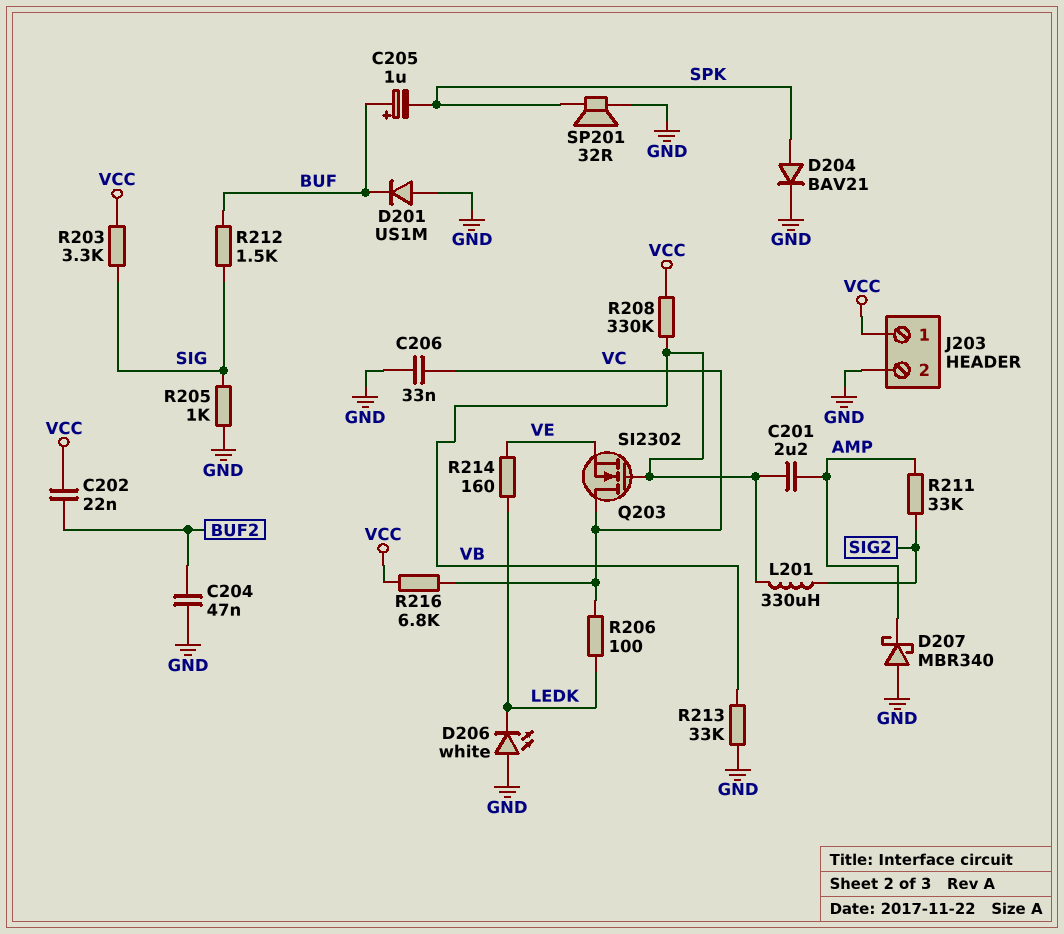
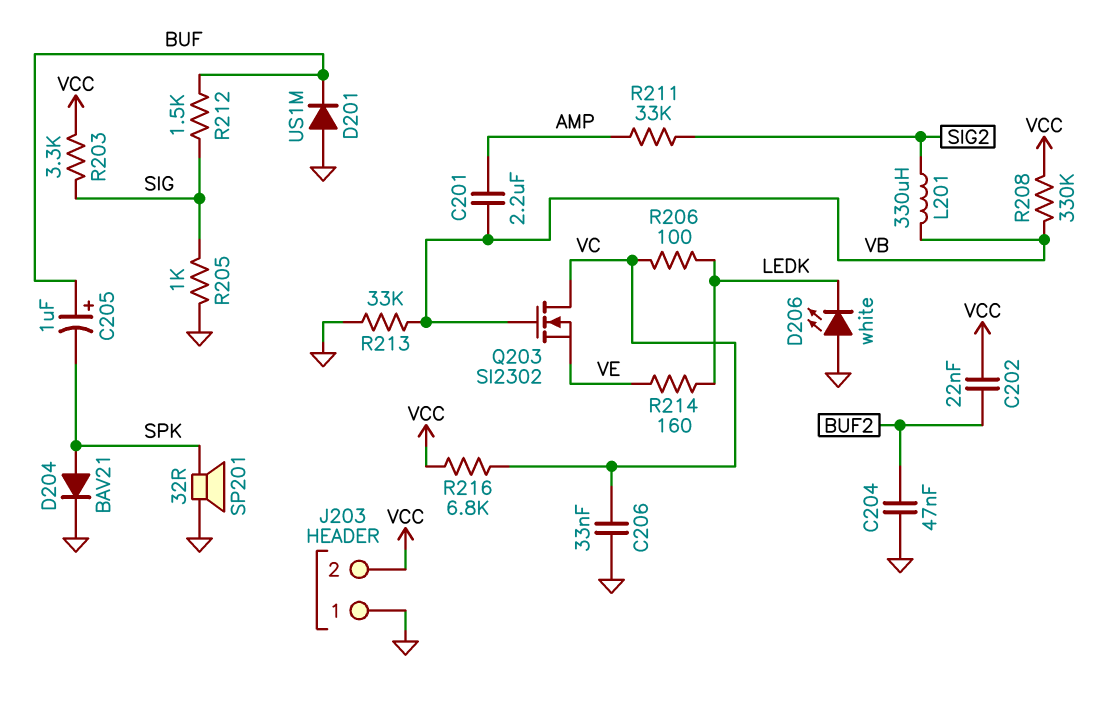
D207: schottky MBR340 (A GND, K AMP) -> none
J203 pin 1: VCC -> GND
J203 pin 2: GND -> VCC

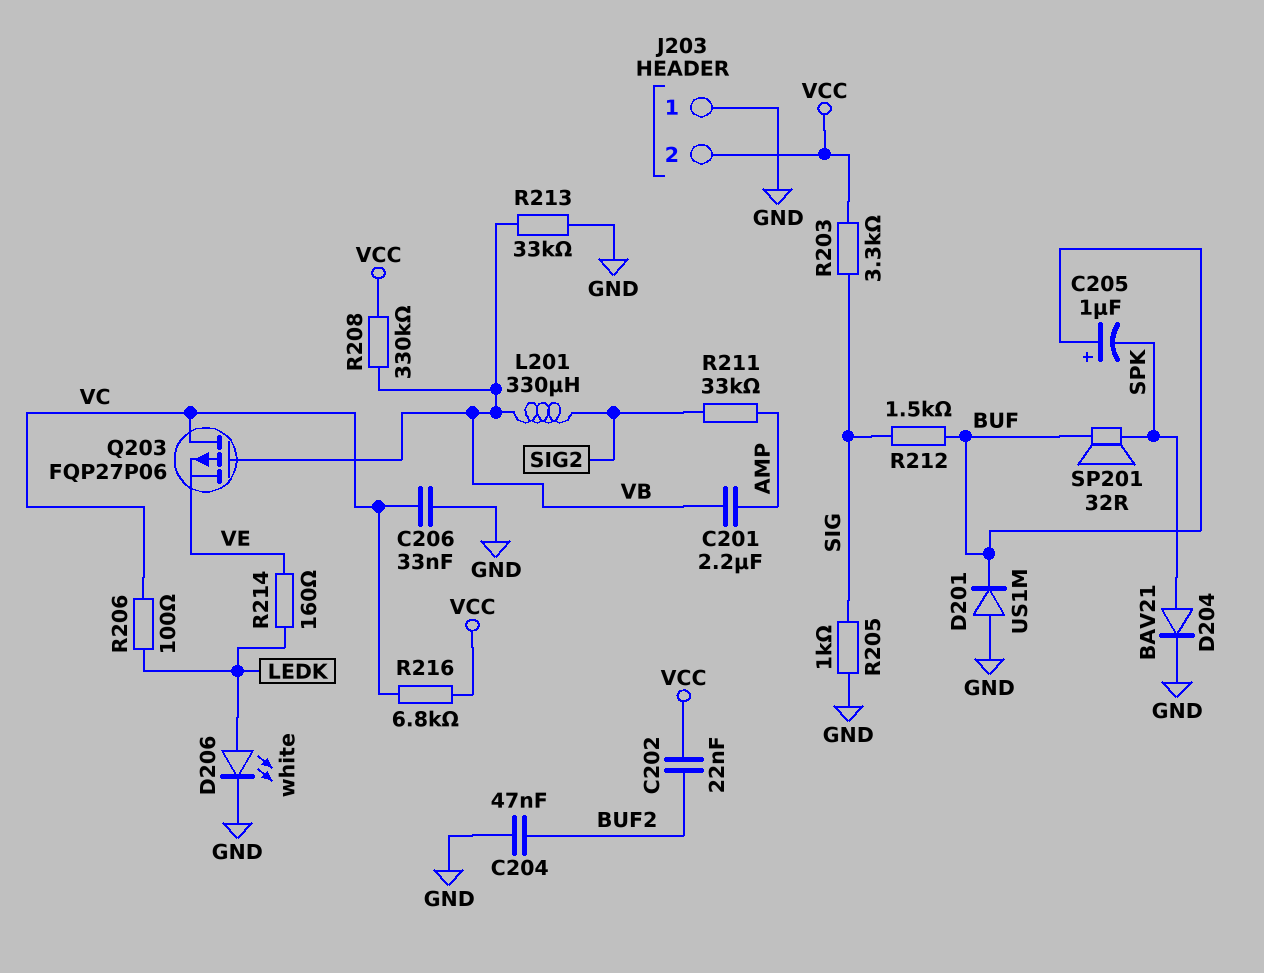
D206: LED white (A GND, K LEDK) -> LED white (A LEDK, K GND)
Q203: NMOS SI2302 (G VB, D VC, S VE) -> PMOS FQP27P06 (G VB, D VC, S VE)
SP201: speaker 32R (GND, SPK) -> speaker 32R (BUF, SPK)

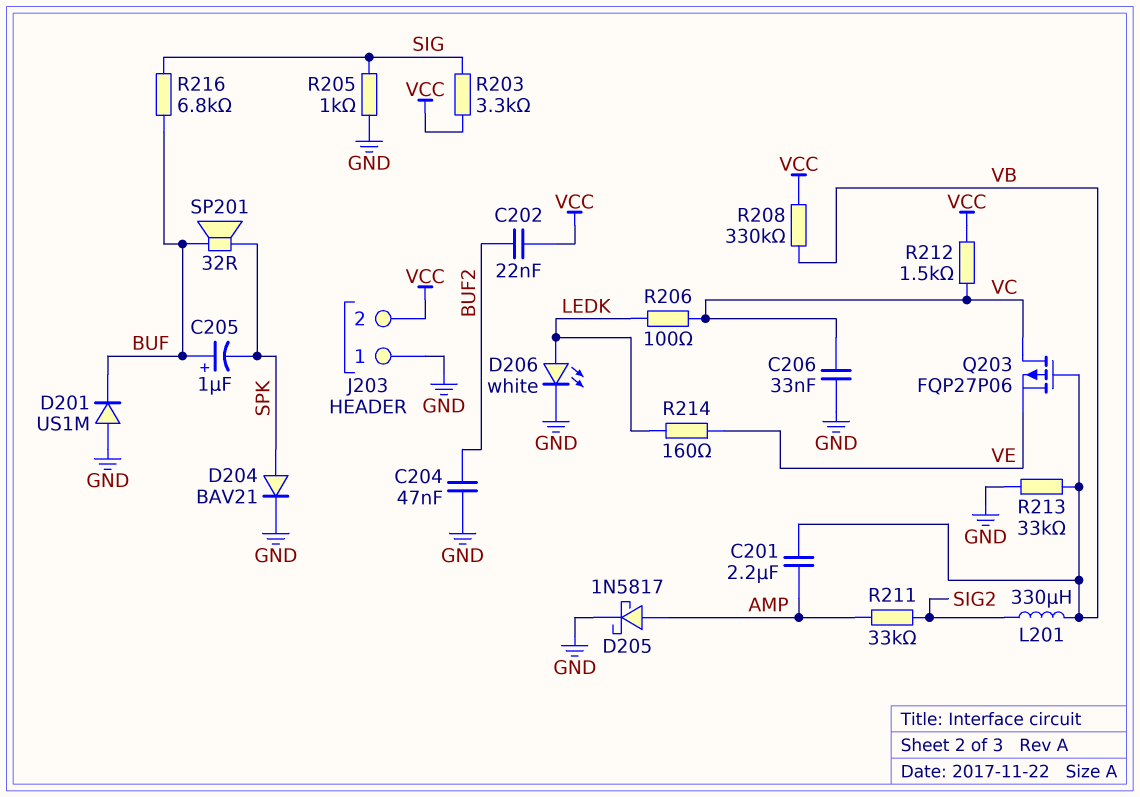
D205: none -> schottky 1N5817 (A AMP, K GND)
R212: 1.5k (BUF, SIG) -> 1.5k (VC, VCC)
R216: 6.8k (VC, VCC) -> 6.8k (BUF, SIG)

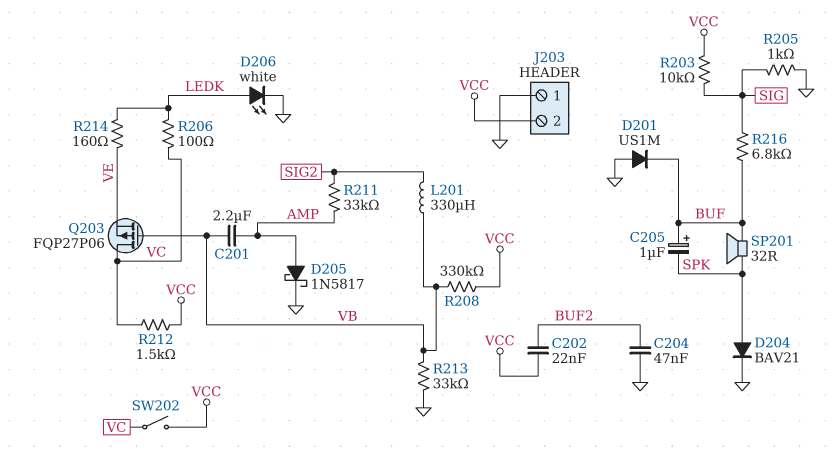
C206: 33nF (GND, VC) -> none
R203: 3.3k (SIG, VCC) -> 10k (SIG, VCC)
SW202: none -> switch (VC, VCC)

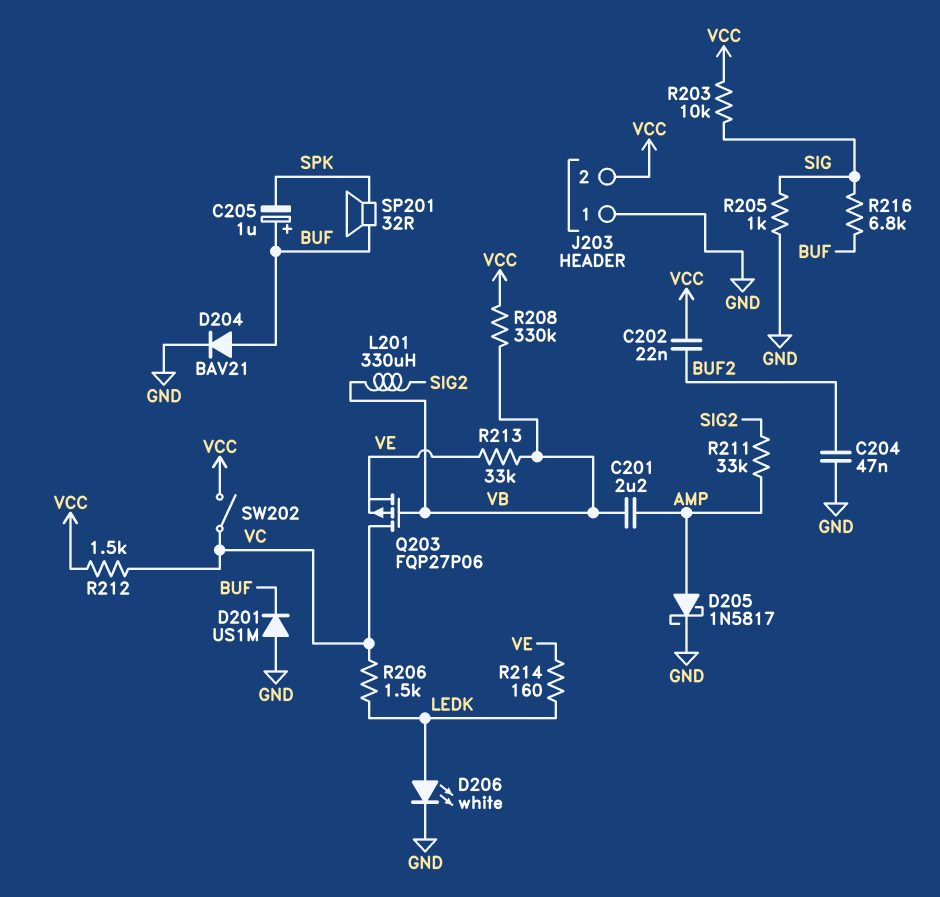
D204: diode BAV21 (A SPK, K GND) -> diode BAV21 (A BUF, K GND)
R206: 100 (LEDK, VC) -> 1.5k (LEDK, VC)
R213: 33k (GND, VB) -> 33k (VB, VE)

